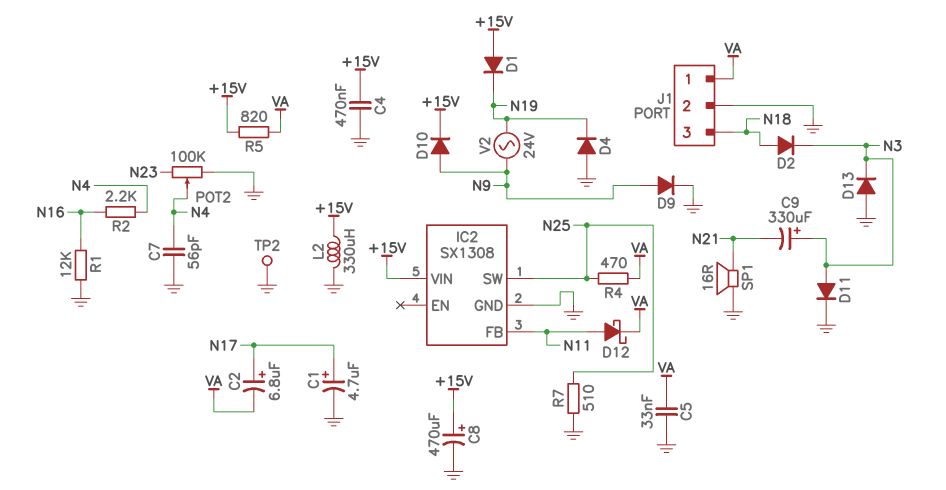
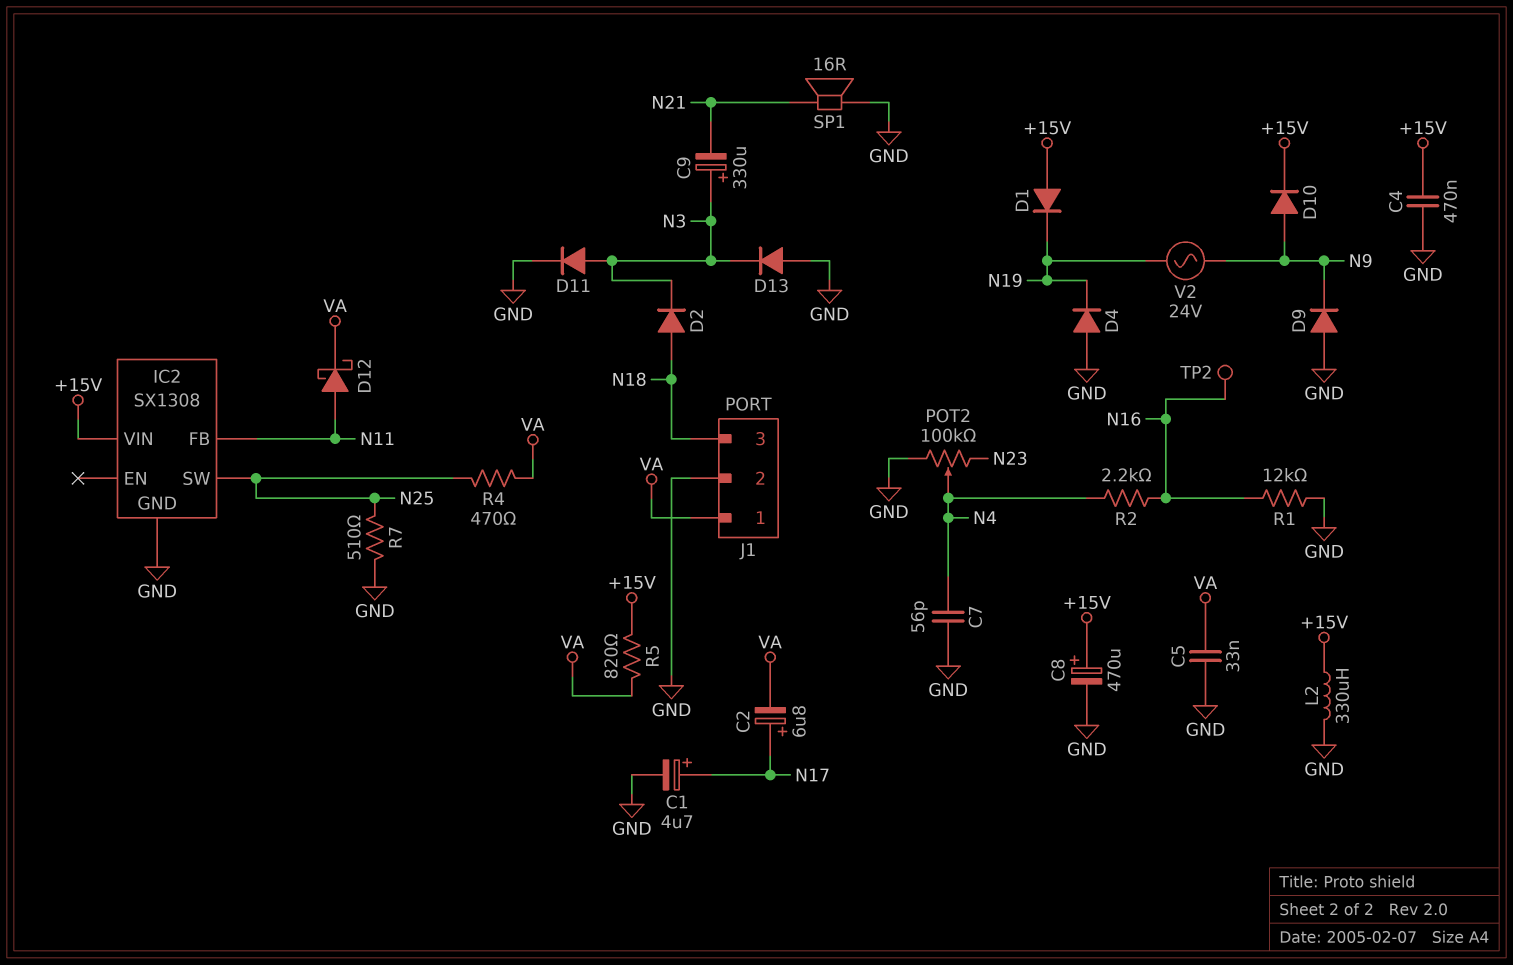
D9: diode (A N9, K GND) -> diode (A GND, K N9)
TP2: test point (GND) -> test point (N16)

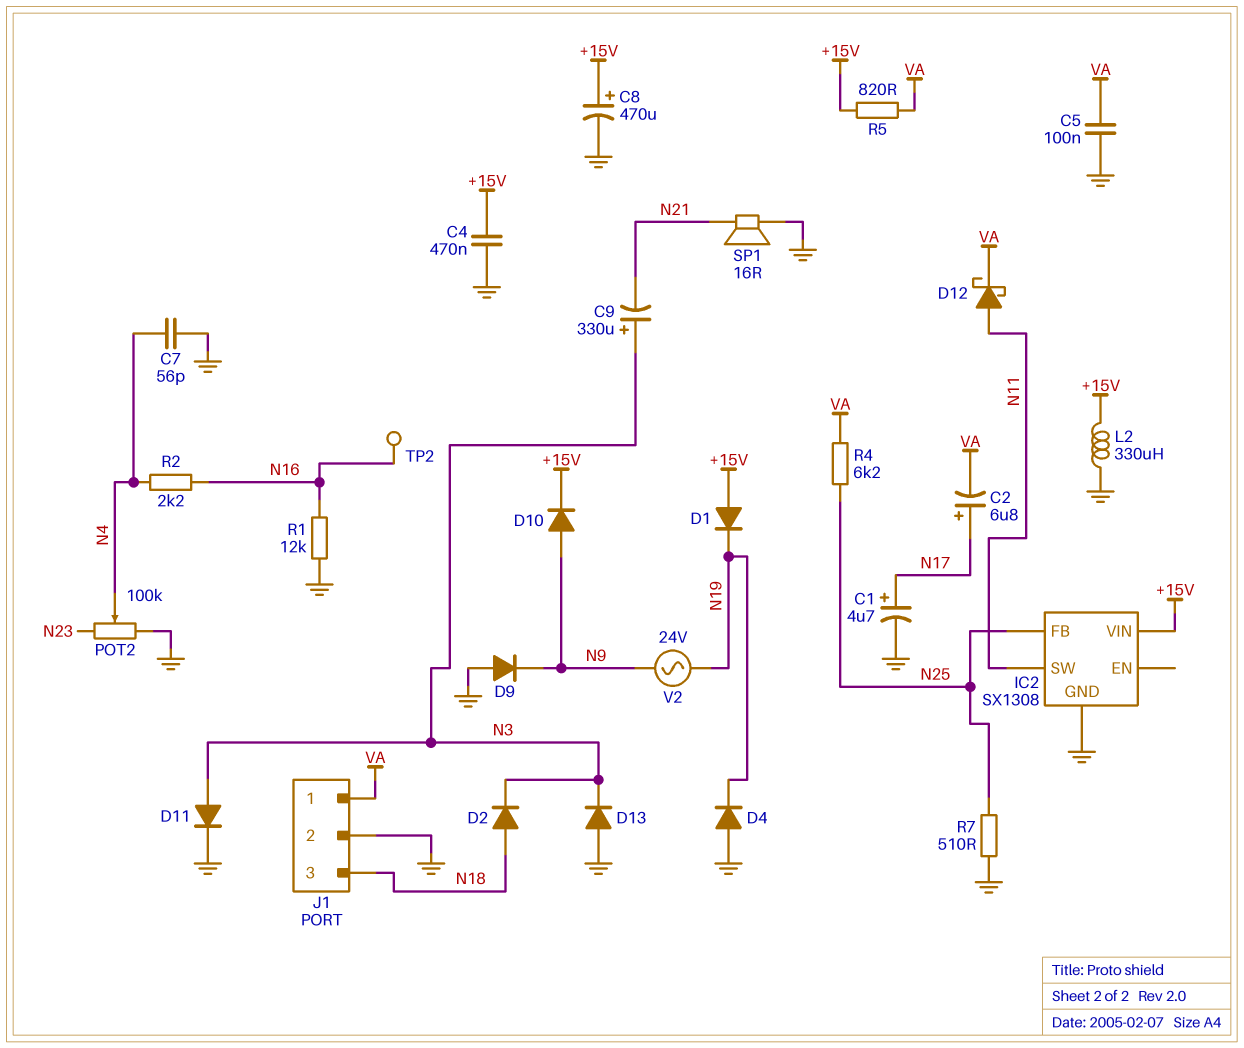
C5: 33nF (GND, VA) -> 100nF (GND, VA)
IC2 pin FB: N11 -> N25
IC2 pin SW: N25 -> N11
R4: 470 (N25, VA) -> 6.2k (N25, VA)

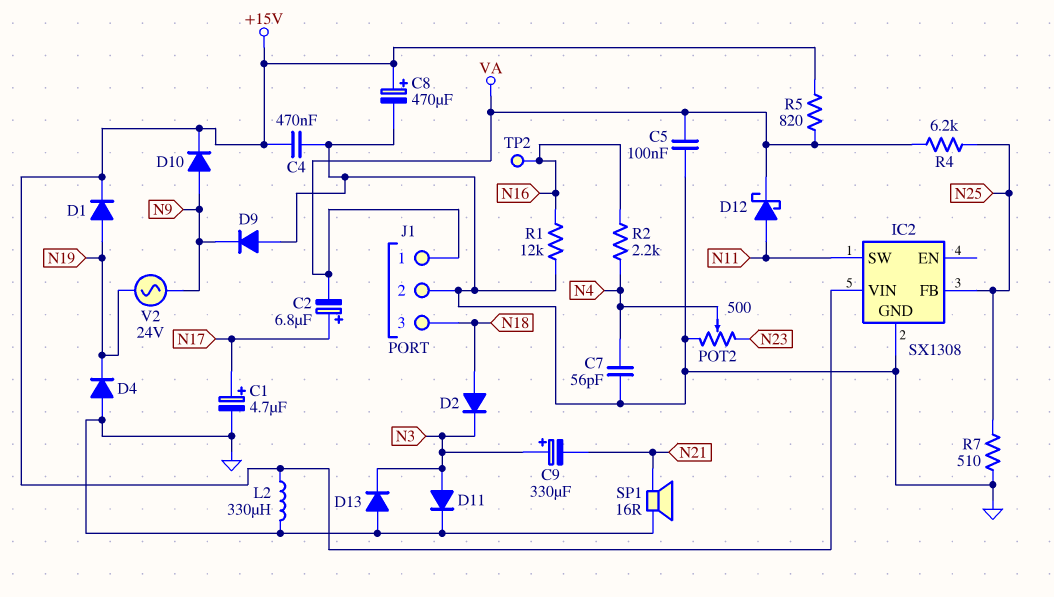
D1: diode (A +15V, K N19) -> diode (A N19, K +15V)
POT2: 100k (GND, N23, wiper N4) -> 500 (GND, N23, wiper N4)

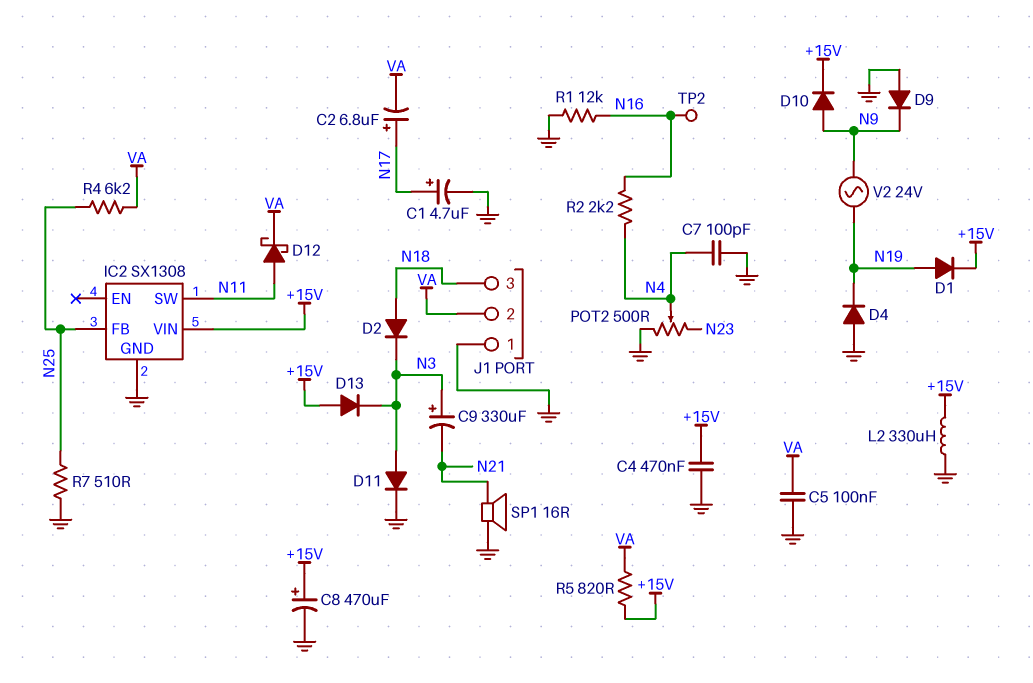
C7: 56pF (GND, N4) -> 100pF (GND, N4)
D13: diode (A GND, K N3) -> diode (A +15V, K N3)
J1 pin 1: VA -> GND
J1 pin 2: GND -> VA

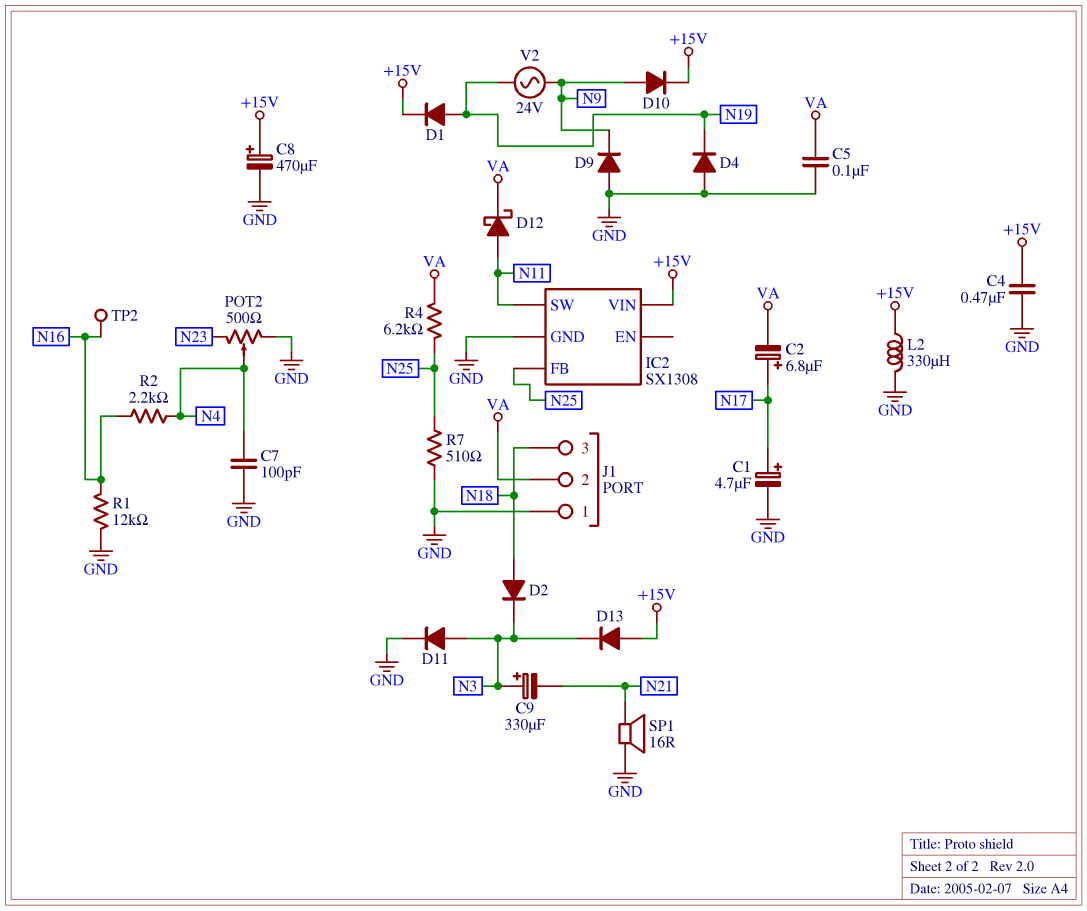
R5: 820 (+15V, VA) -> none

